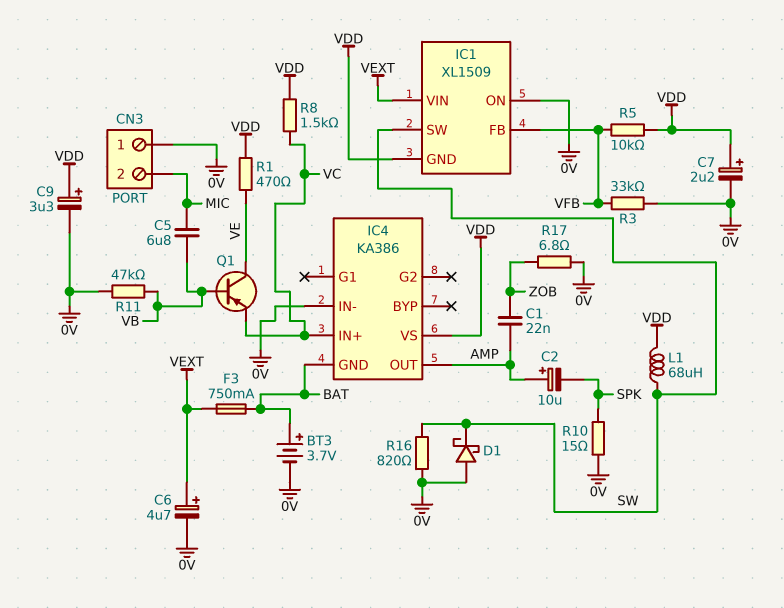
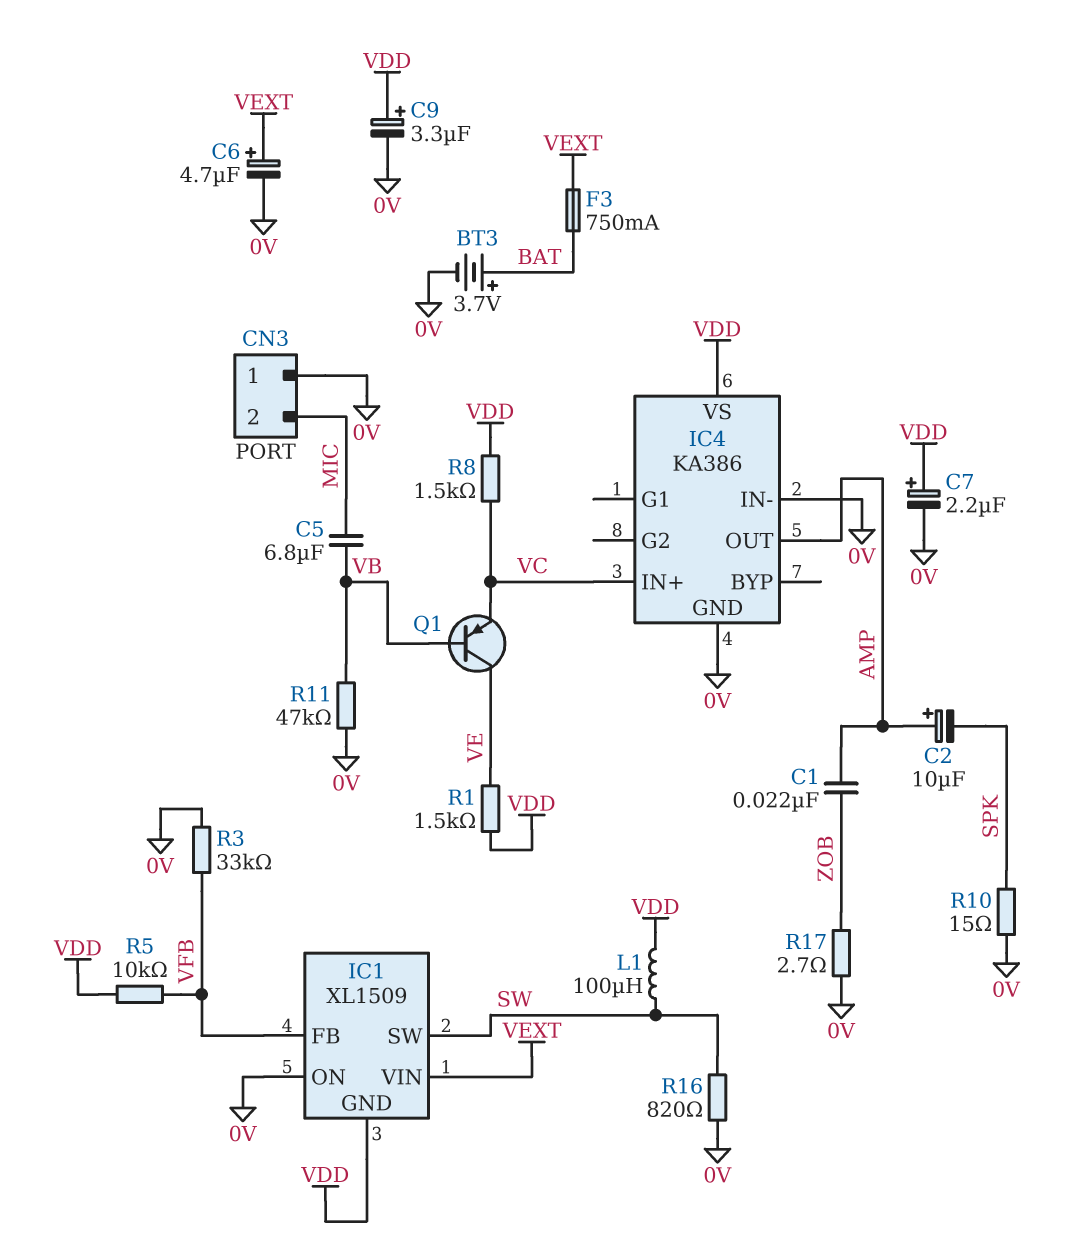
D1: schottky (A 0V, K SW) -> none
IC4 pin GND: BAT -> 0V
L1: 68uH (SW, VDD) -> 100uH (SW, VDD)
R1: 470 (VDD, VE) -> 1.5k (VDD, VE)
R17: 6.8 (0V, ZOB) -> 2.7 (0V, ZOB)

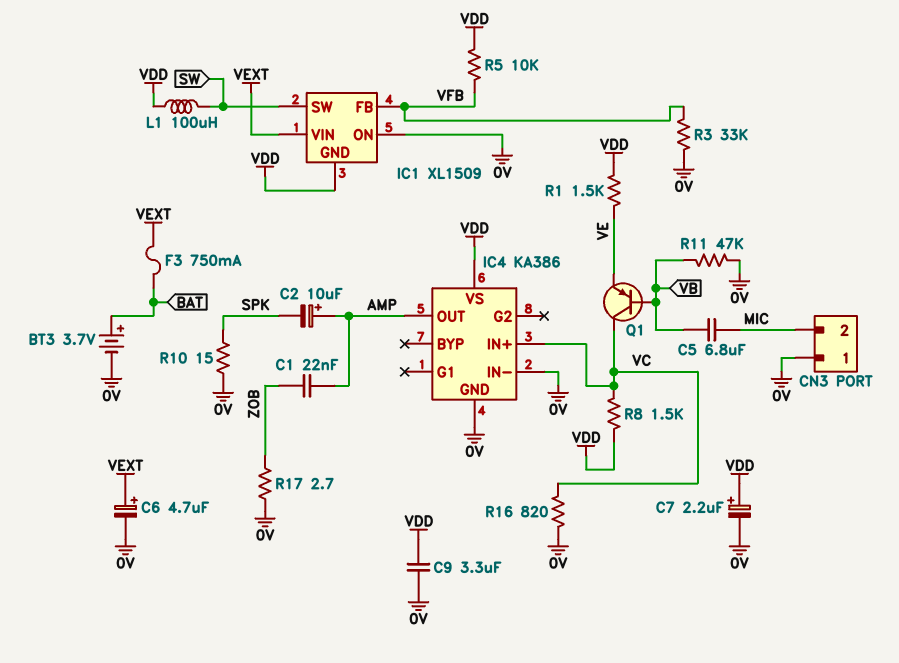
C9: 3.3uF (plus VDD, minus 0V) -> 3.3uF (0V, VDD)
Q1: PNP (B VB, C VE, E VC) -> PNP (B VB, C VC, E VE)
R16: 820 (0V, SW) -> 820 (0V, VC)

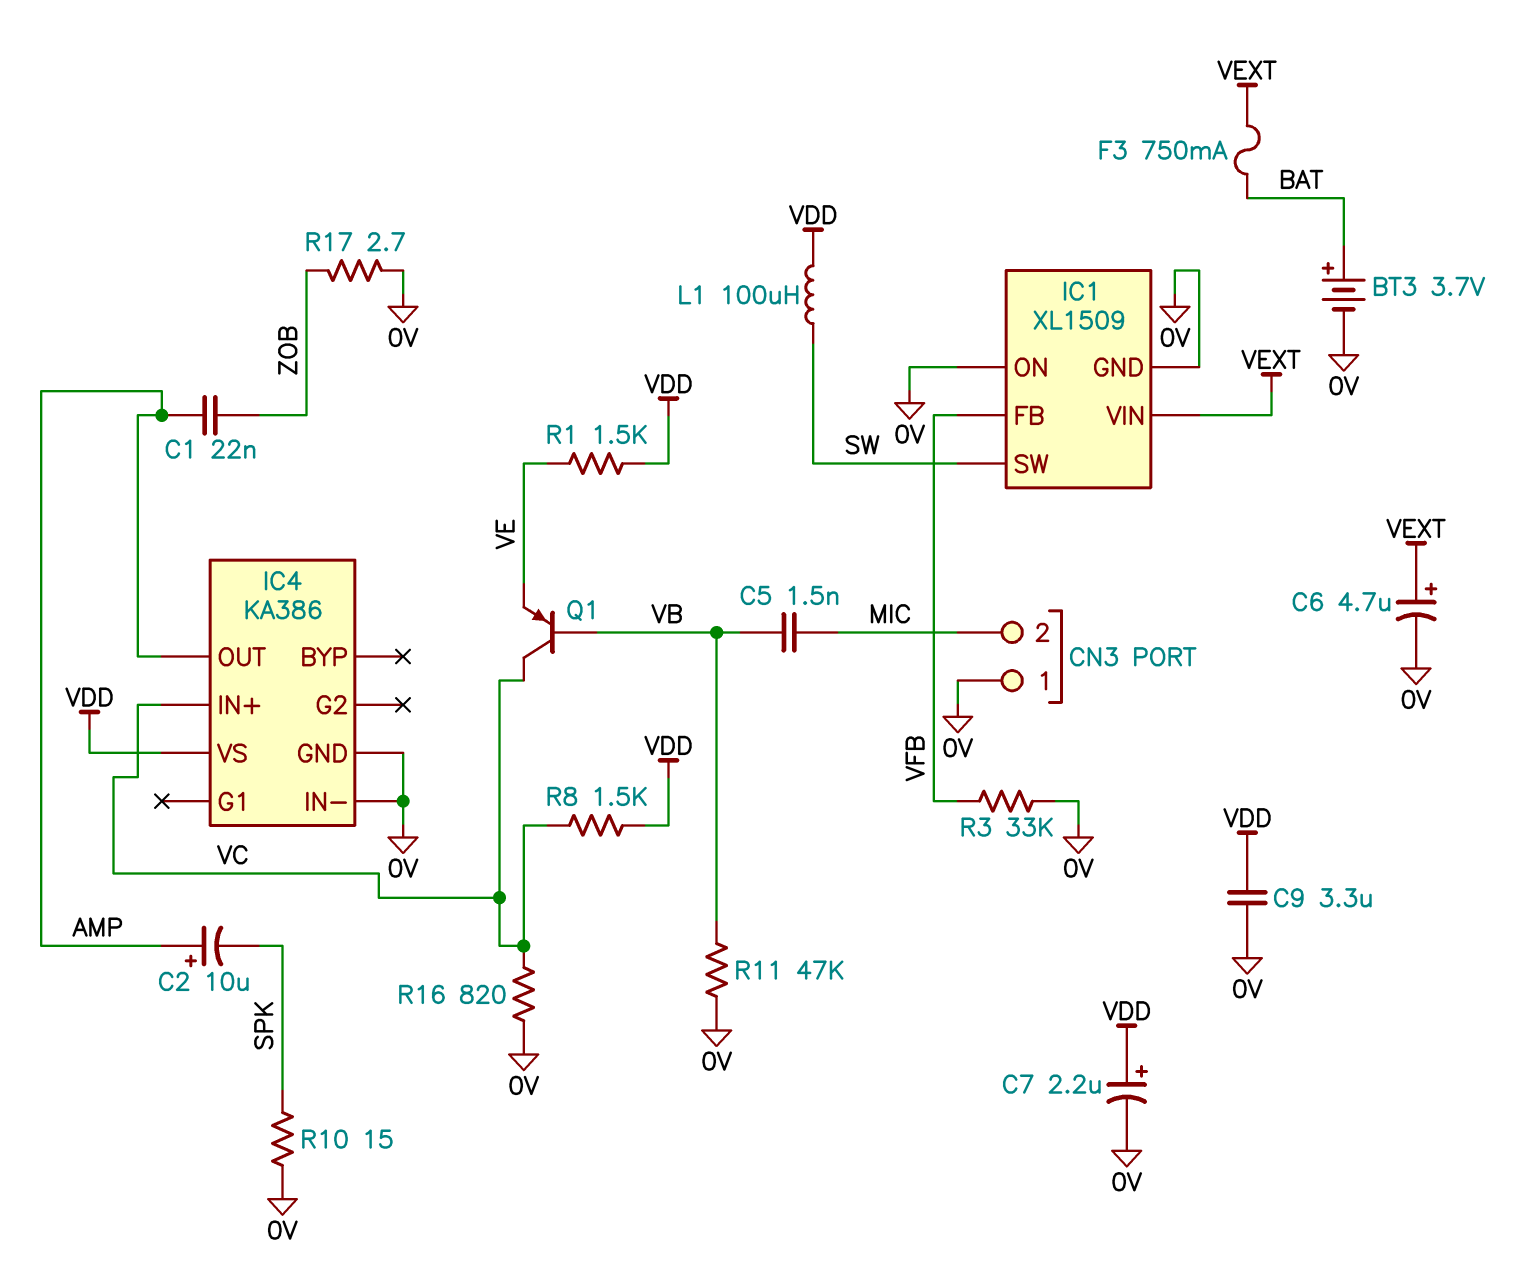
C5: 6.8uF (MIC, VB) -> 1.5nF (MIC, VB)
IC1 pin GND: VDD -> 0V
R5: 10k (VDD, VFB) -> none

